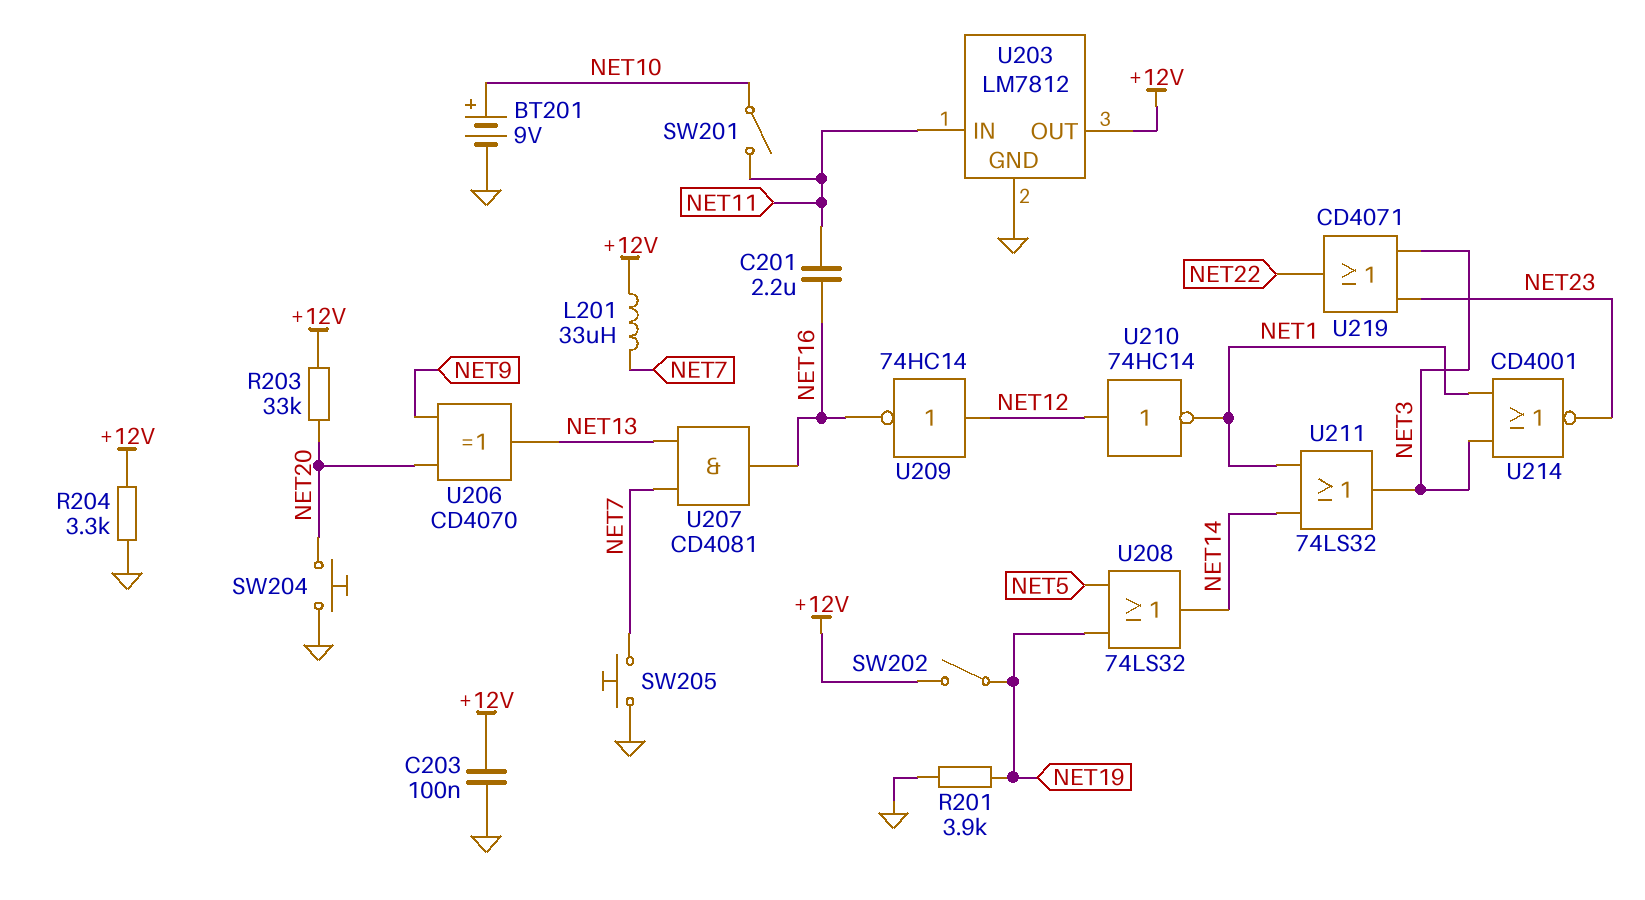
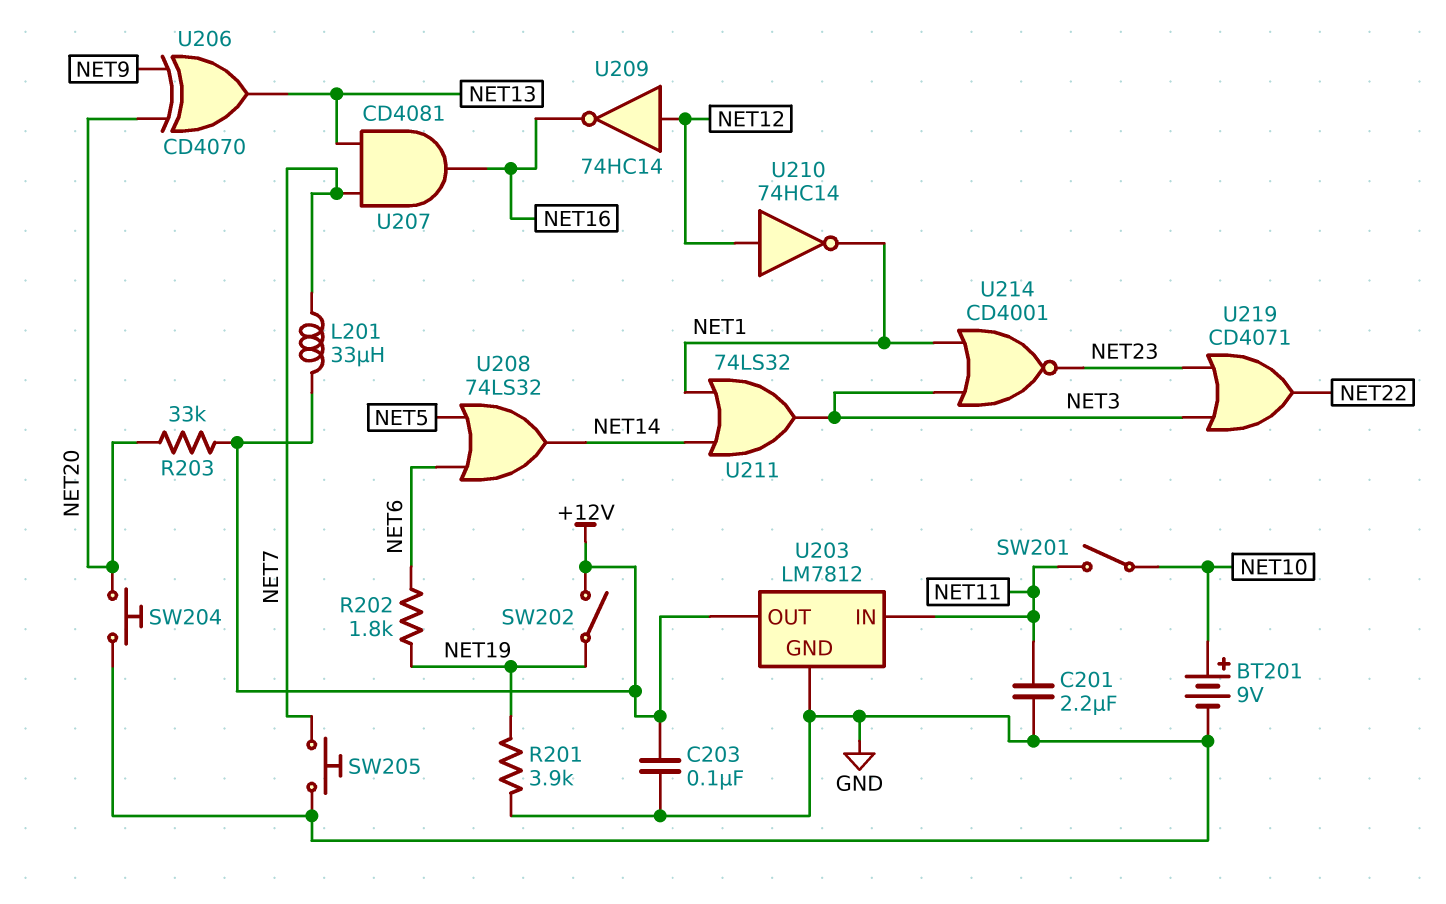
C201: 2.2uF (NET11, NET16) -> 2.2uF (GND, NET11)
R202: none -> 1.8k (NET6, NET19)
R204: 3.3k (+12V, GND) -> none
U208: OR 74LS32 (in NET5, in NET19, out NET14) -> OR 74LS32 (in NET5, in NET6, out NET14)

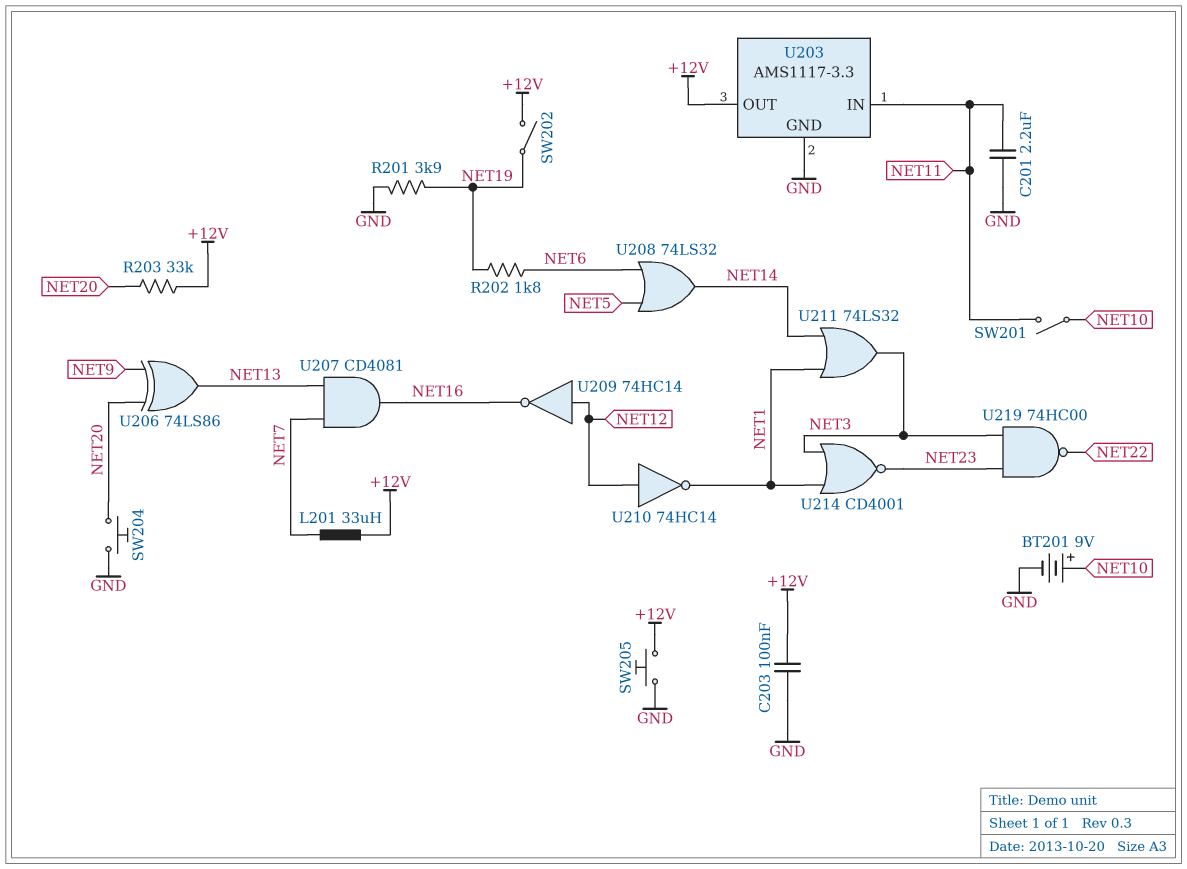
SW205: button (GND, NET7) -> button (+12V, GND)
U203: LM7812 -> AMS1117-3.3
U206: XOR CD4070 (in NET9, in NET20, out NET13) -> XOR 74LS86 (in NET9, in NET20, out NET13)
U219: OR CD4071 (in NET3, in NET23, out NET22) -> NAND 74HC00 (in NET3, in NET23, out NET22)

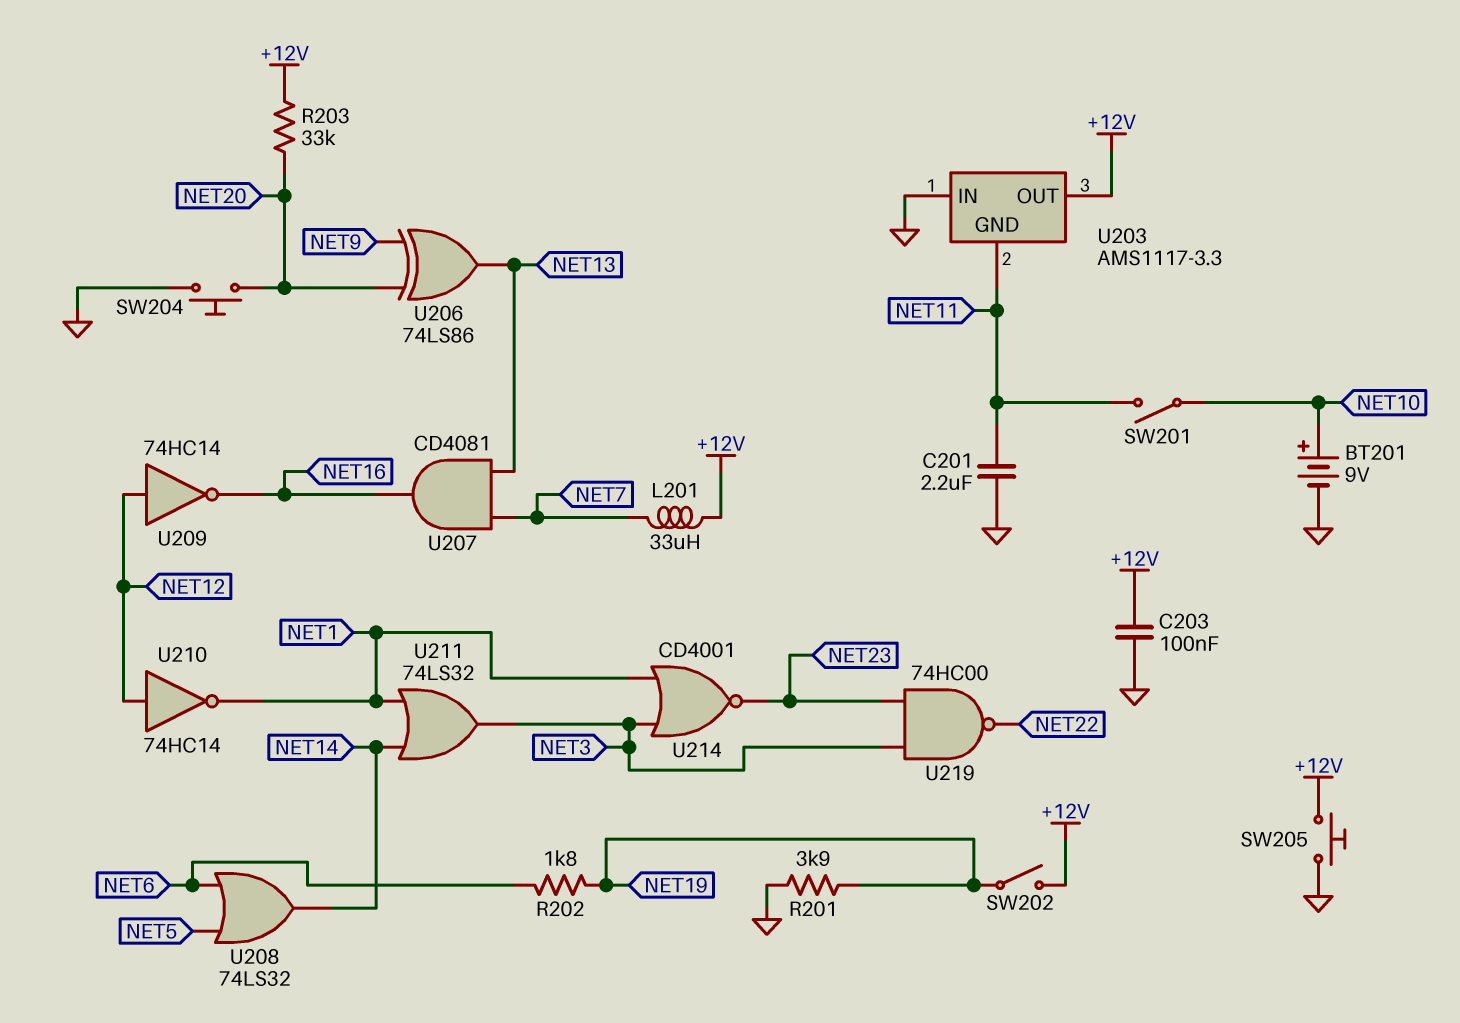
U203 pin GND: GND -> NET11
U203 pin IN: NET11 -> GND

